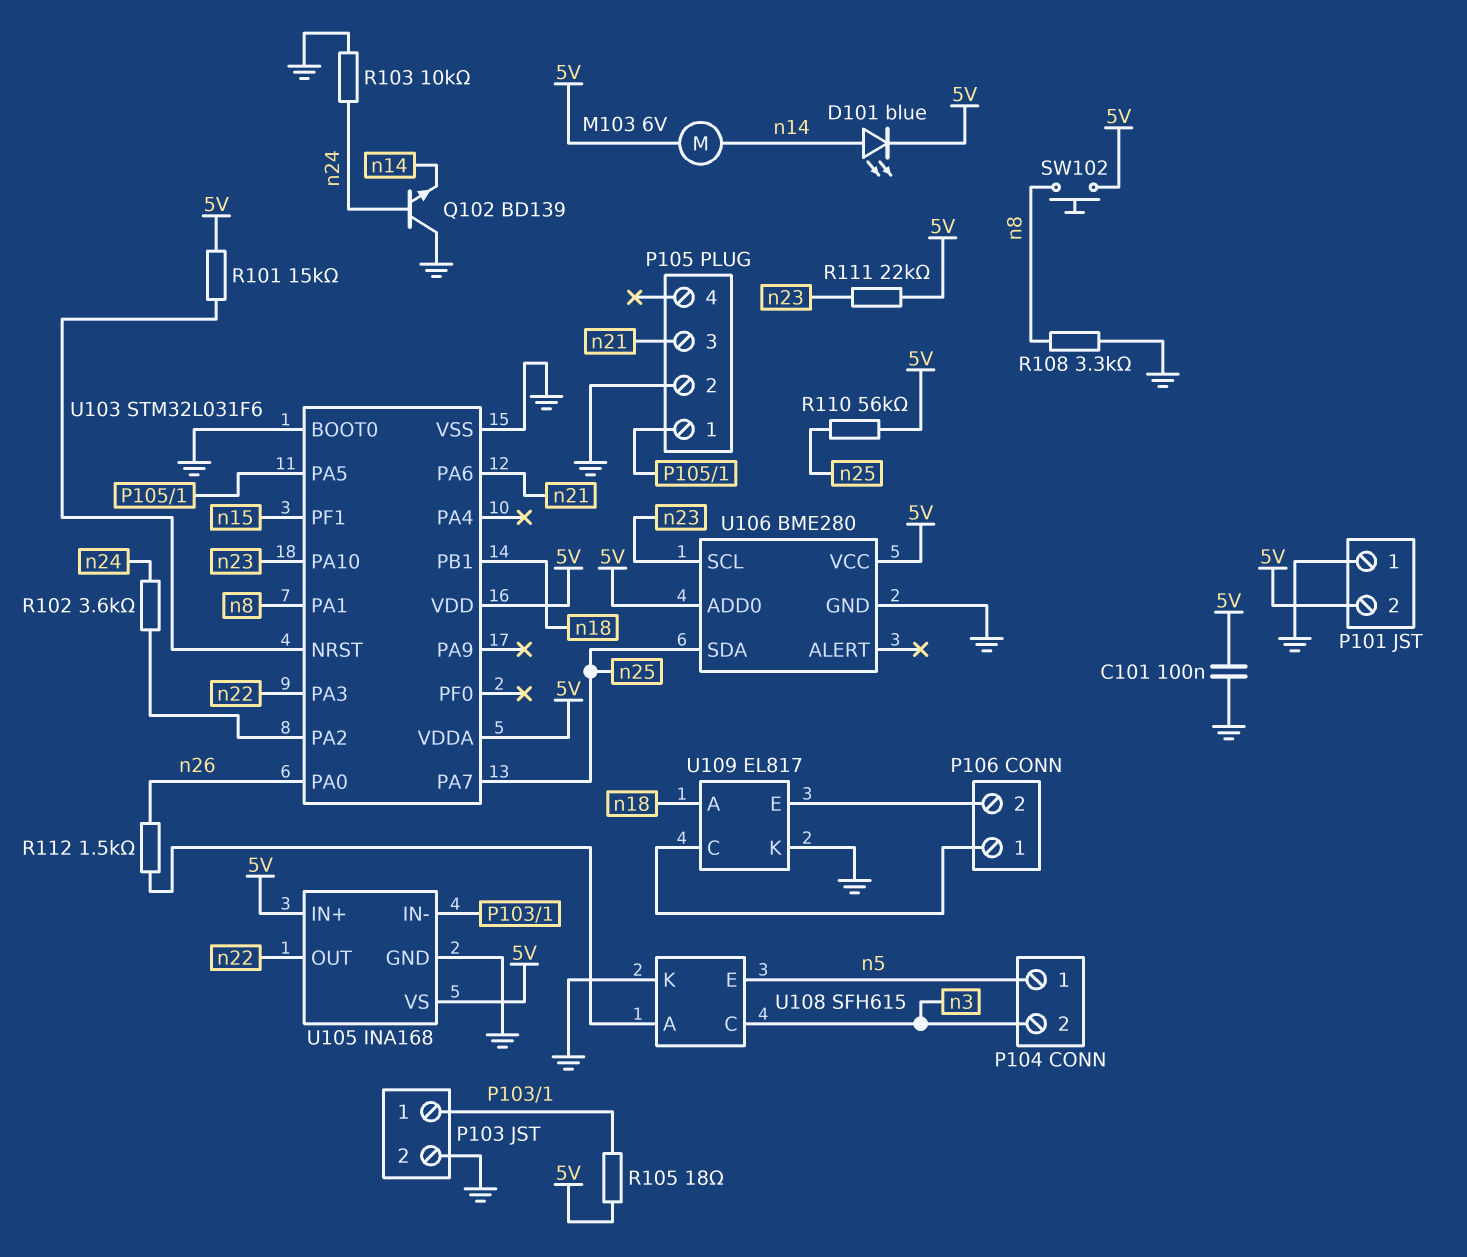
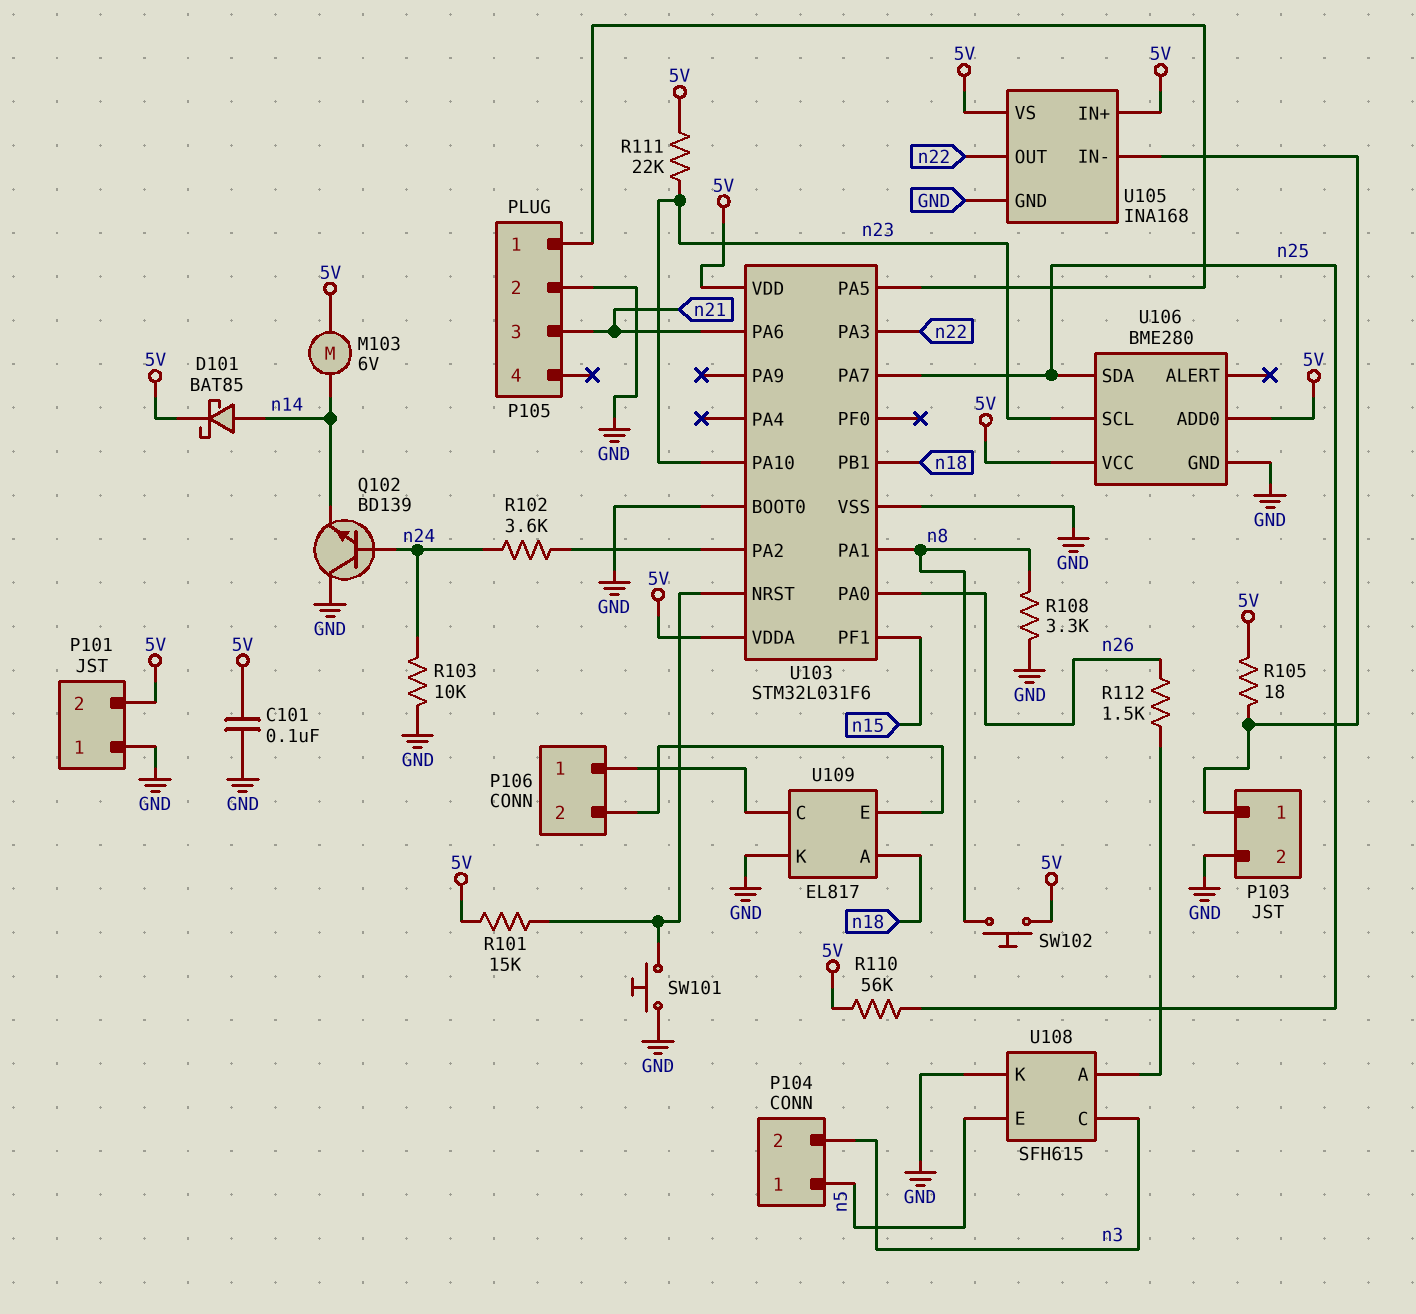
D101: LED blue (A n14, K 5V) -> schottky BAT85 (A n14, K 5V)
SW101: none -> button (GND, U103/NRST)

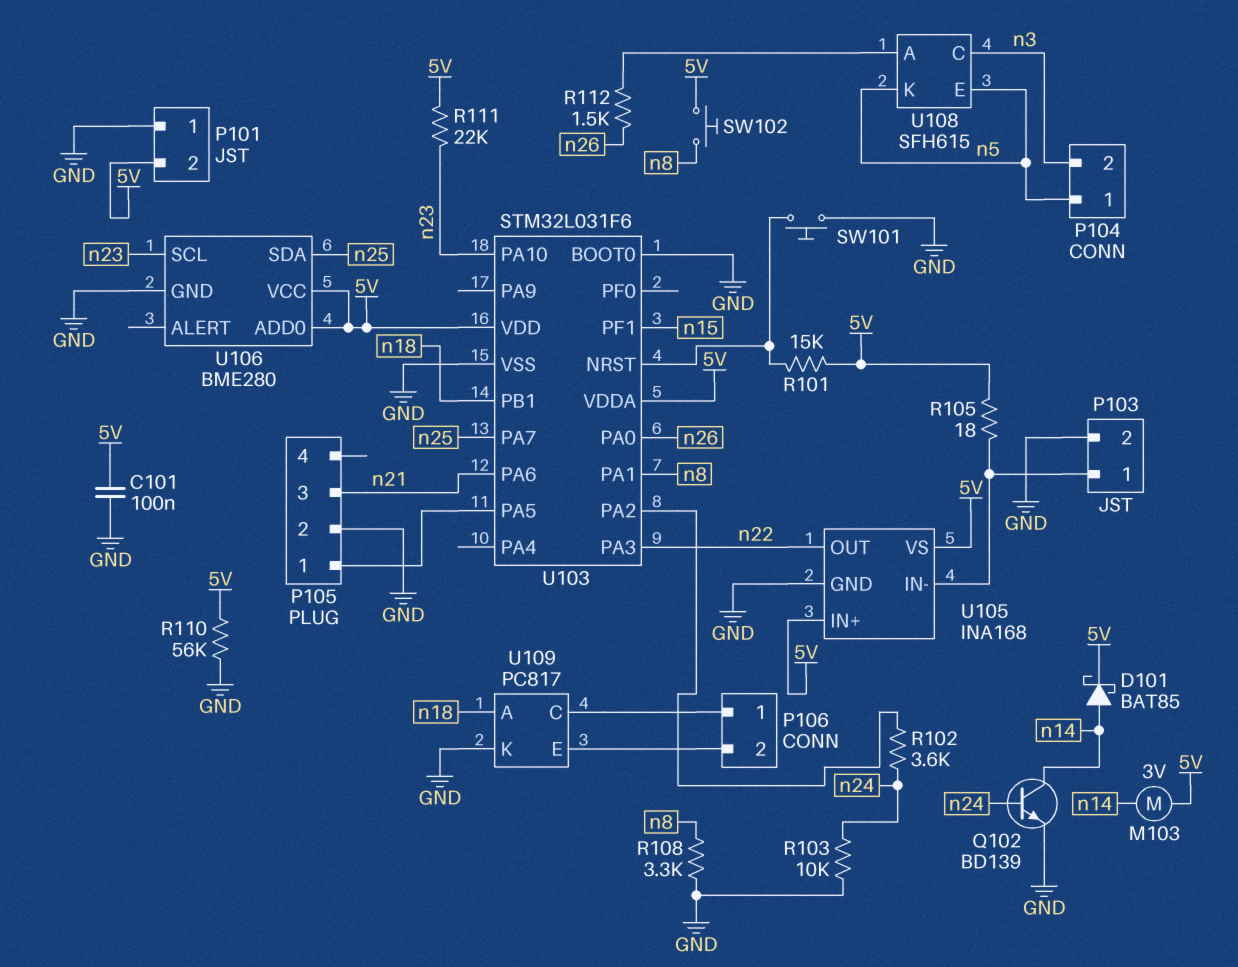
M103: motor 6V (5V, n14) -> motor 3V (5V, n14)
Q102: NPN BD139 (B n24, C GND, E n14) -> NPN BD139 (B n24, C n14, E GND)
R110: 56k (5V, n25) -> 56k (5V, GND)
U108 pin K: GND -> n5
U109: EL817 -> PC817

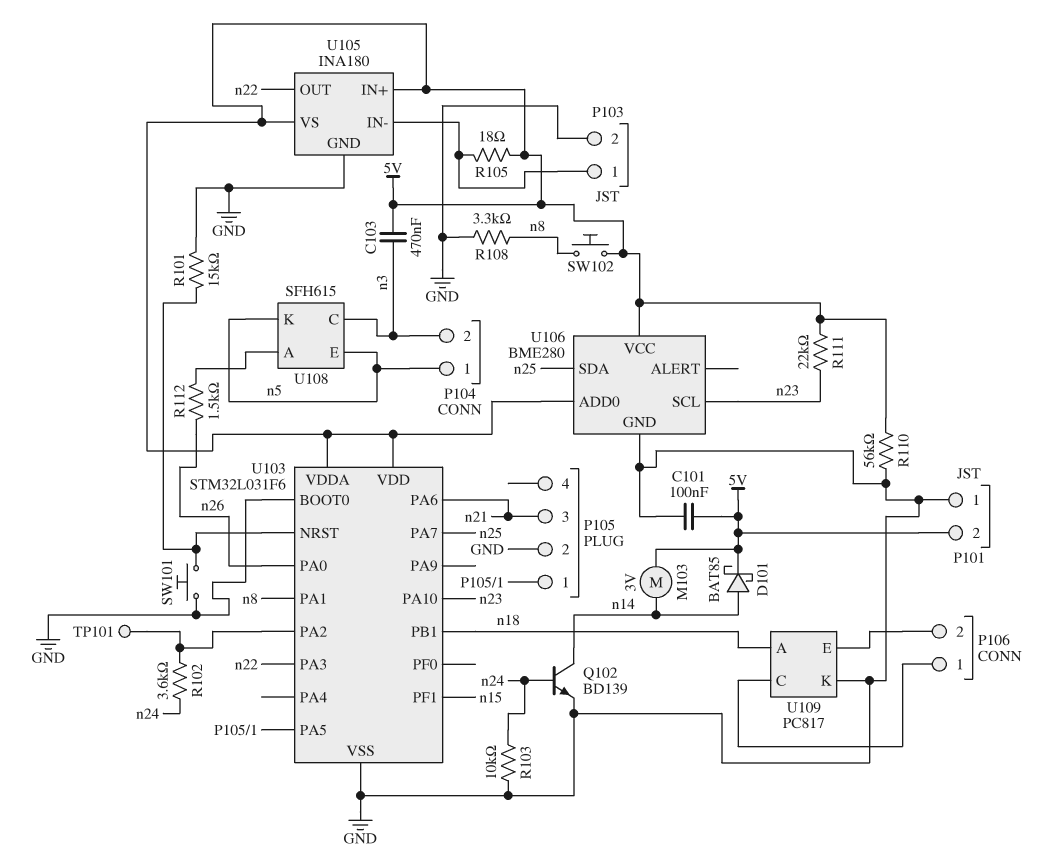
C103: none -> 470nF (5V, n3)
R101: 15k (5V, U103/NRST) -> 15k (GND, U103/NRST)
TP101: none -> test point (U103/PA2)
U105: INA168 -> INA180

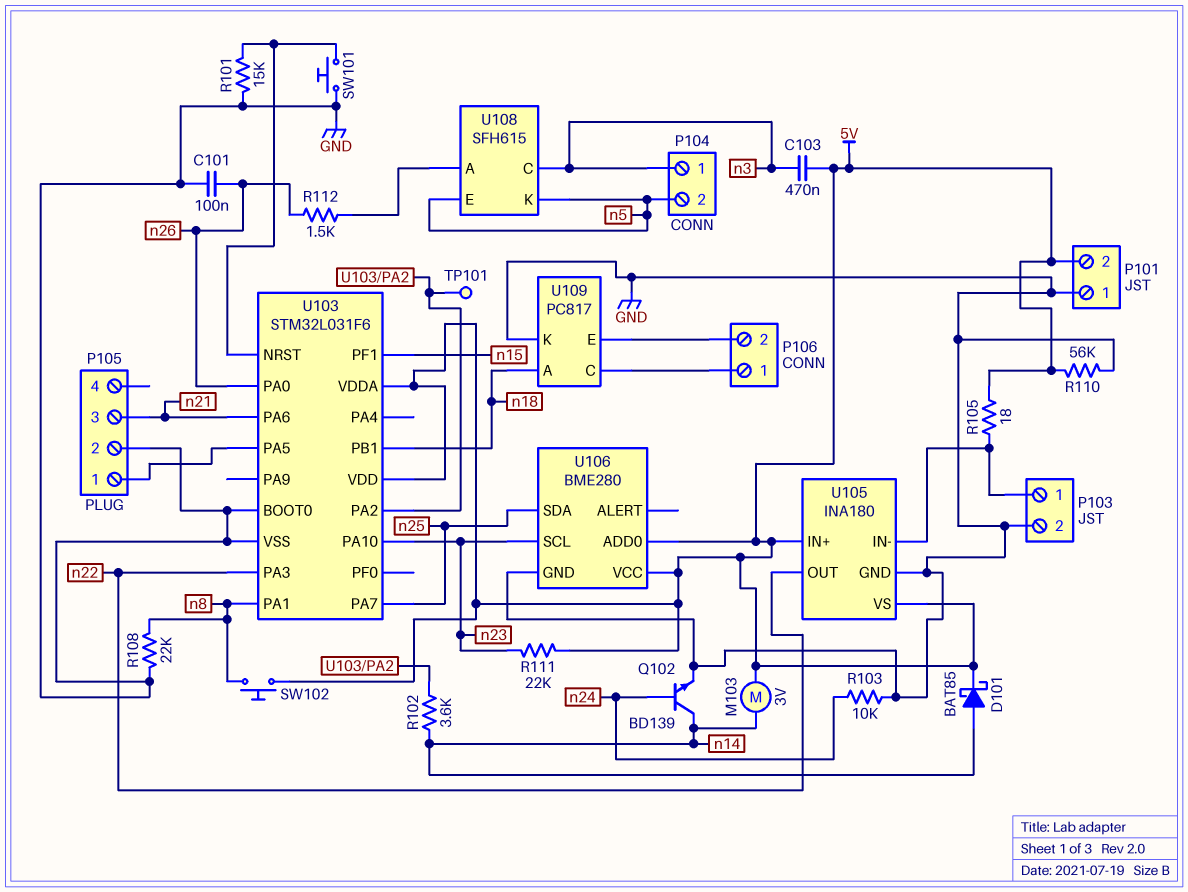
C101: 100nF (5V, GND) -> 100nF (GND, n26)
P104 pin 1: n5 -> n3
P104 pin 2: n3 -> n5
R102: 3.6k (U103/PA2, n24) -> 3.6k (U103/PA2, n14)
R108: 3.3k (GND, n8) -> 22k (GND, n8)

